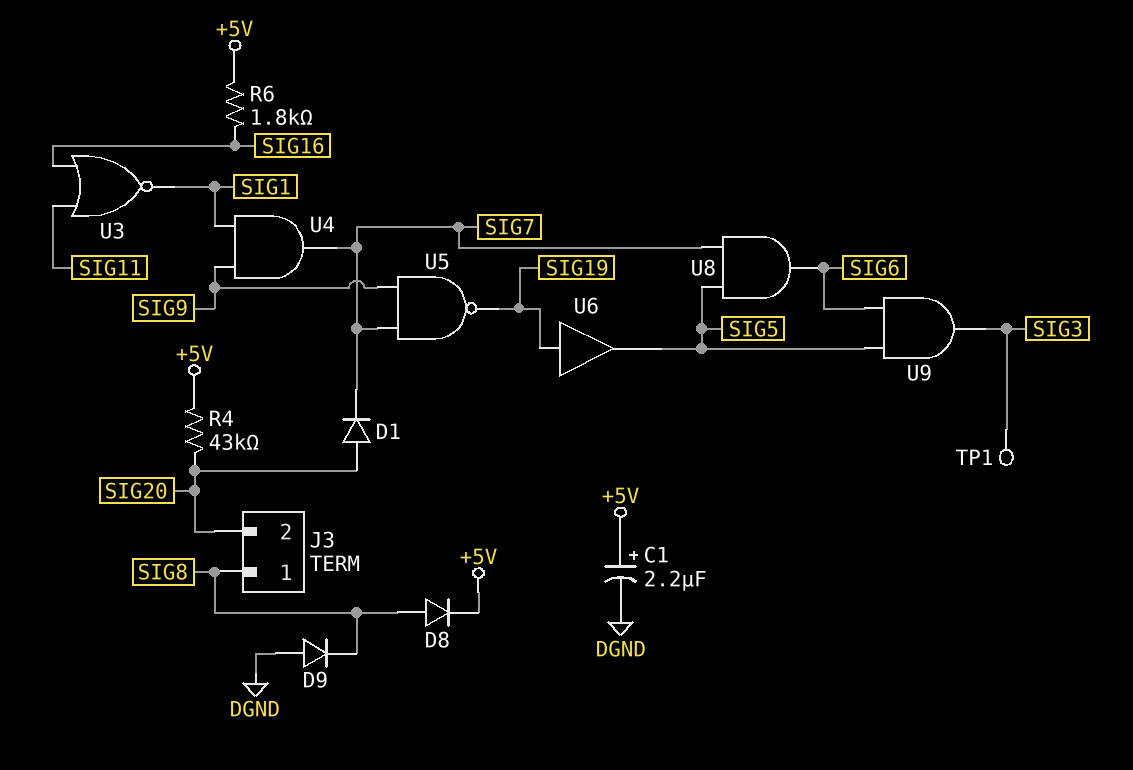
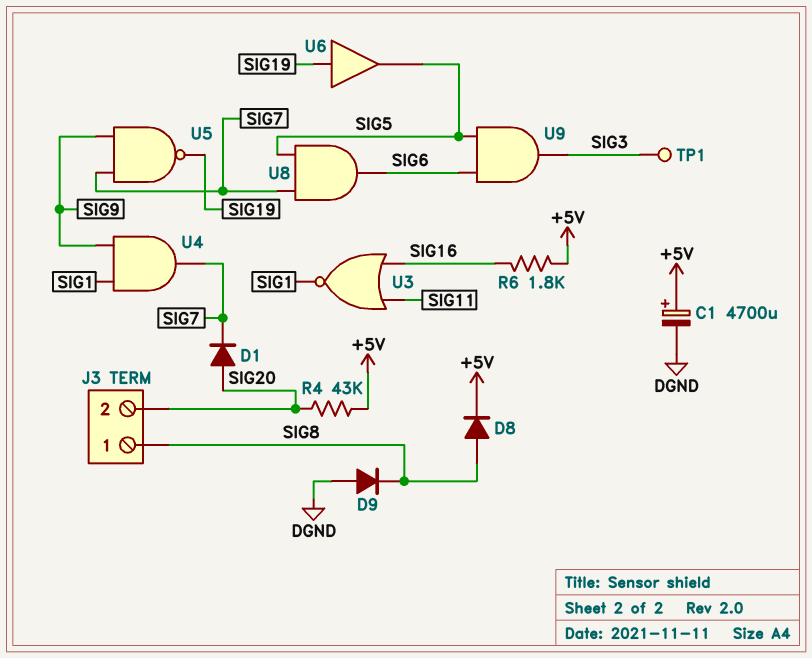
C1: 2.2uF (plus +5V, minus DGND) -> 4700uF (plus +5V, minus DGND)

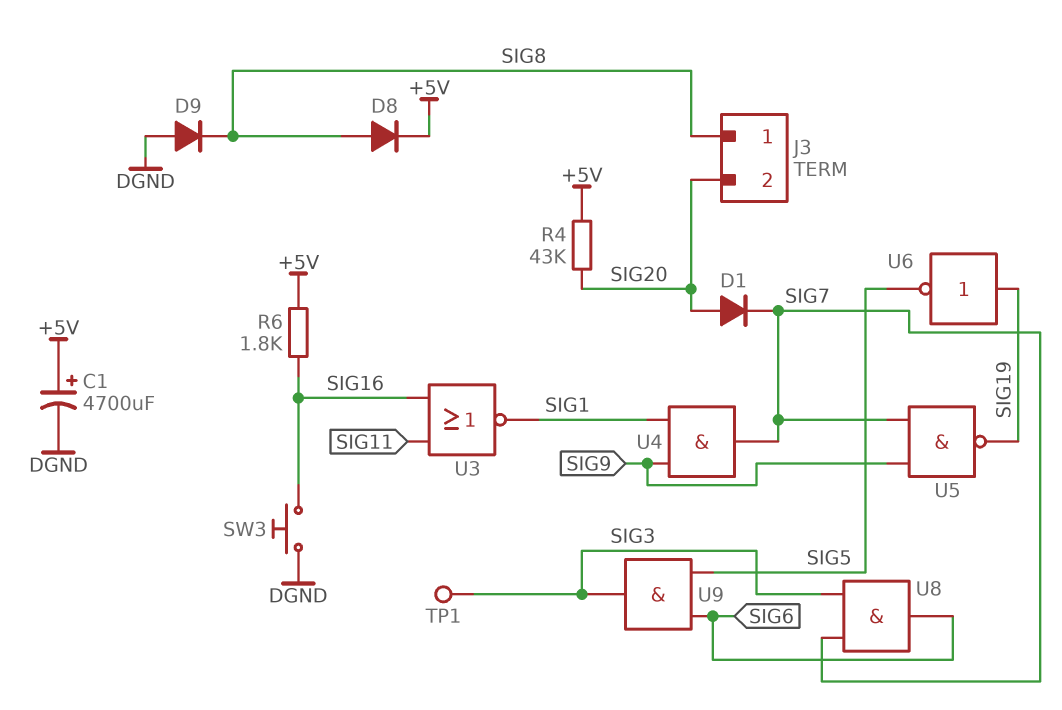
SW3: none -> button (DGND, SIG16)
U6: buffer (in SIG19, out SIG5) -> NOT (in SIG19, out SIG5)
U8: AND (in SIG5, in SIG7, out SIG6) -> AND (in SIG3, in SIG7, out SIG6)

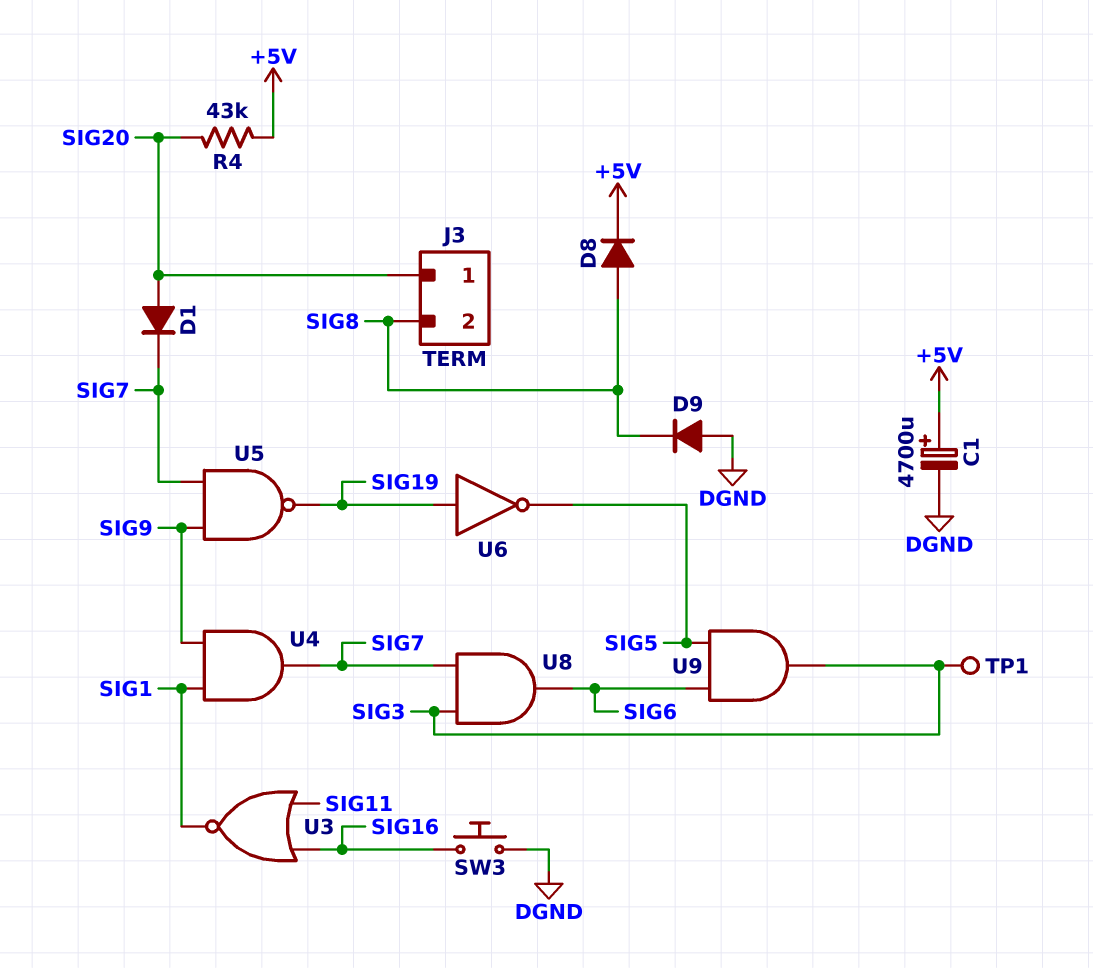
J3 pin 1: SIG8 -> SIG20
J3 pin 2: SIG20 -> SIG8
R6: 1.8k (+5V, SIG16) -> none

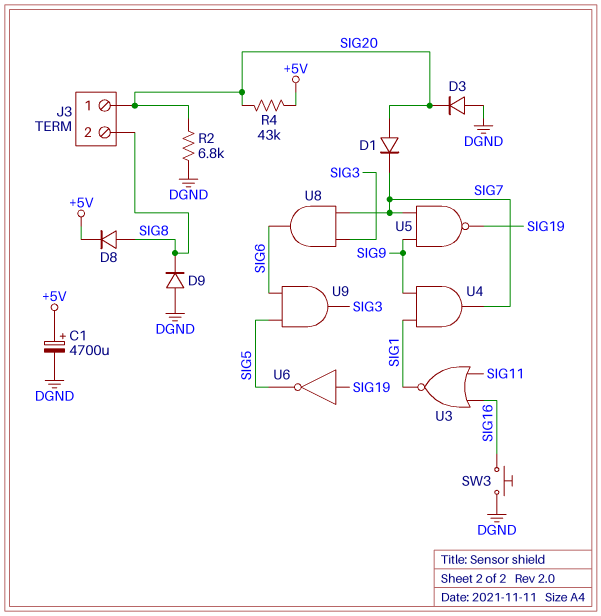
D3: none -> diode (A DGND, K SIG20)
R2: none -> 6.8k (DGND, SIG20)
TP1: test point (SIG3) -> none

